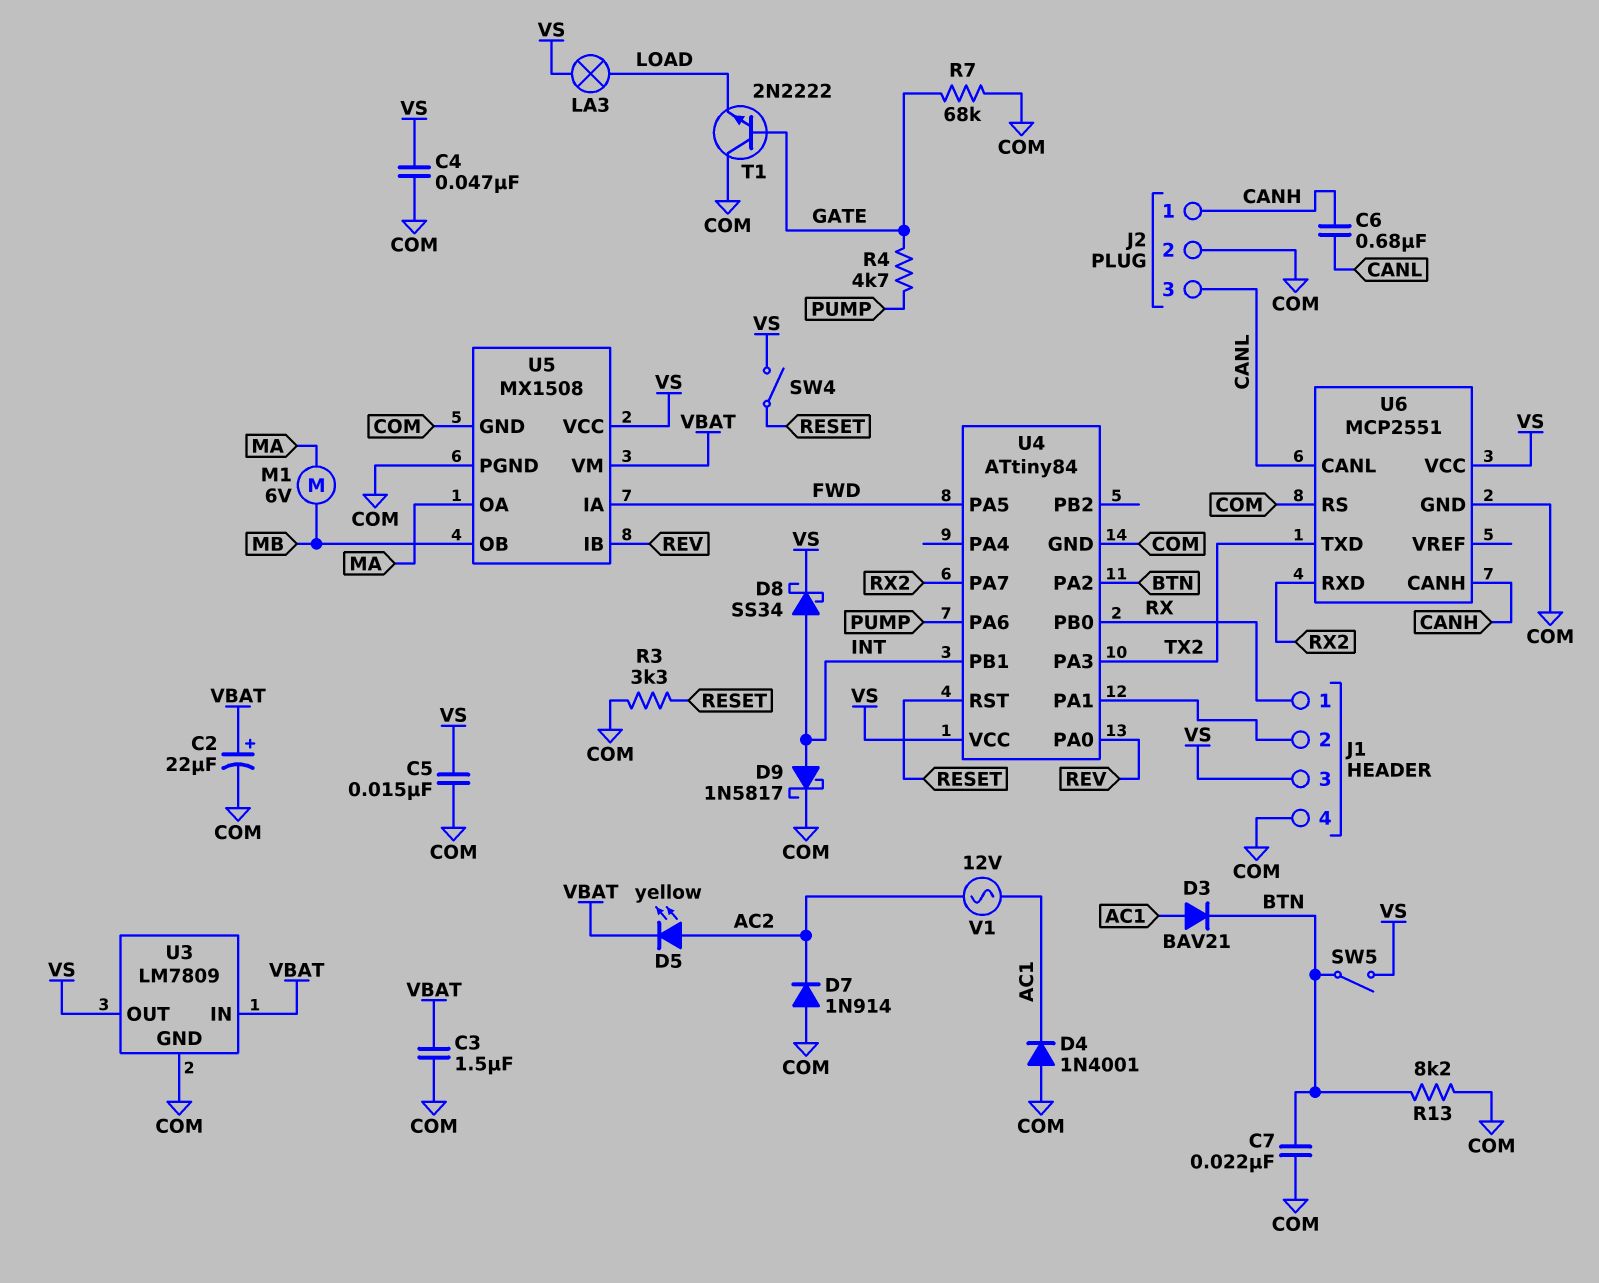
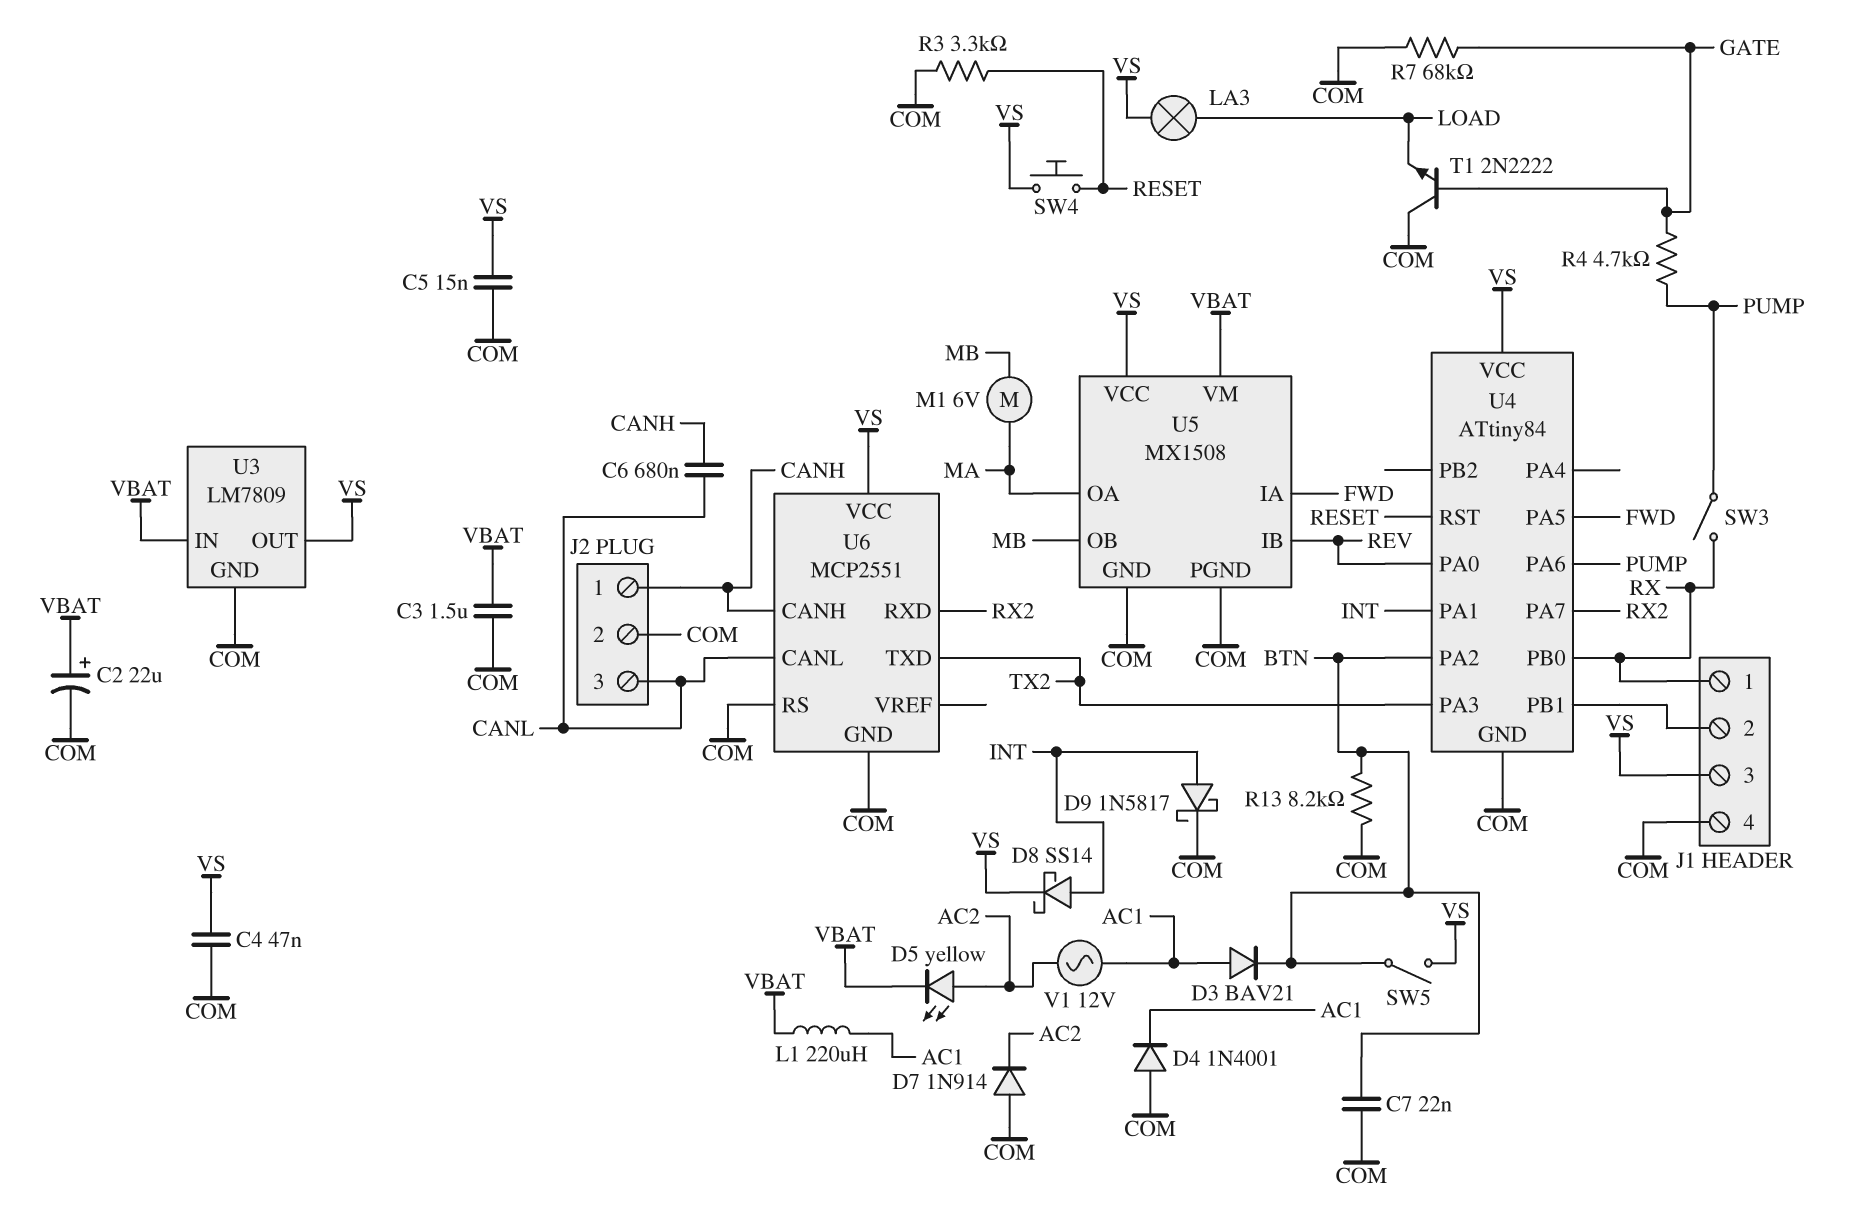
D8: schottky SS34 (A INT, K VS) -> schottky SS14 (A INT, K VS)
L1: none -> 220uH (AC1, VBAT)
SW3: none -> switch (PUMP, RX)
SW4: switch (RESET, VS) -> button (RESET, VS)
U4 pin PA1: J1/2 -> INT
U4 pin PB1: INT -> J1/2

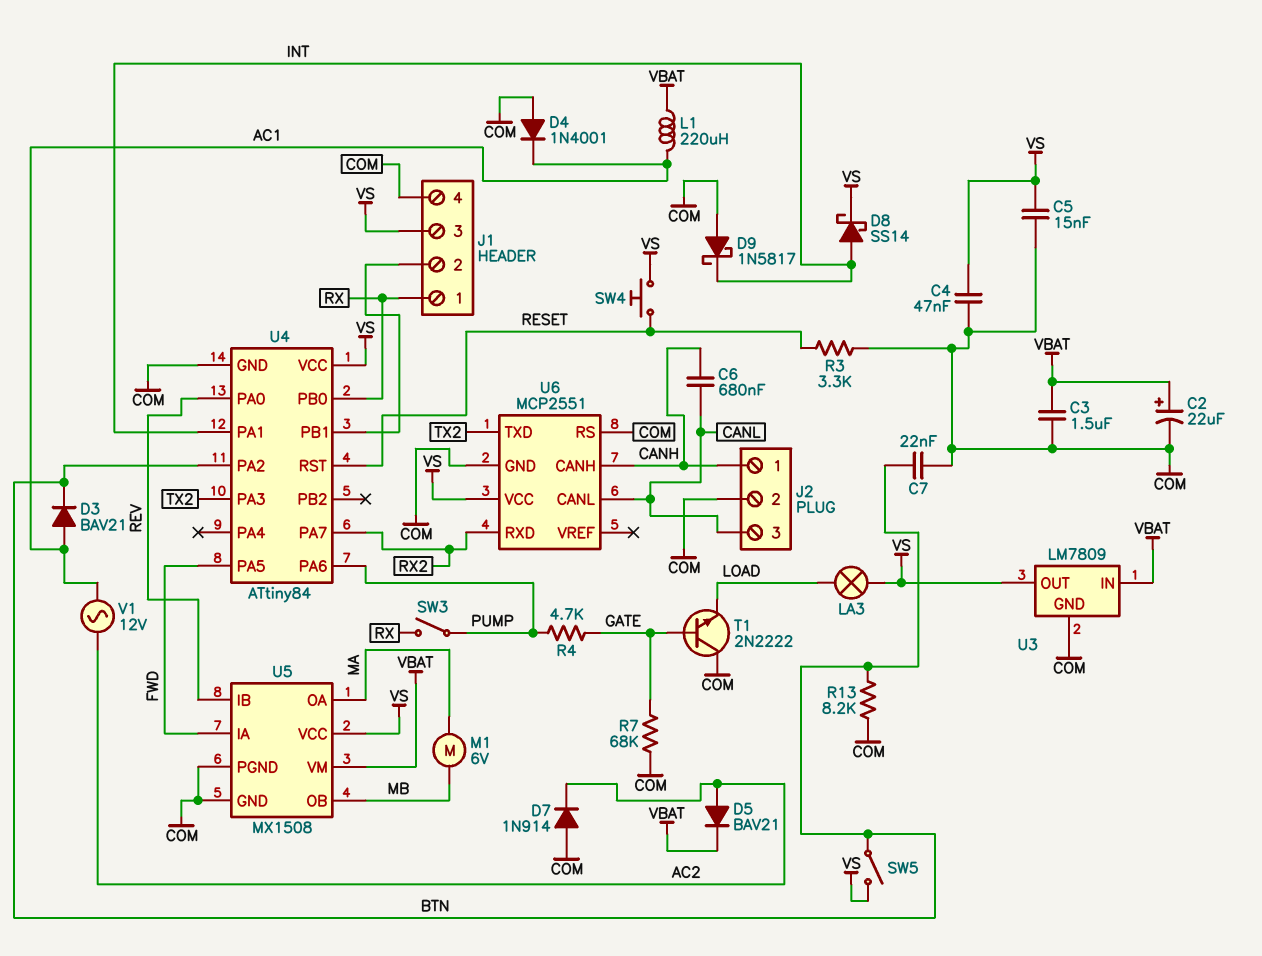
D5: LED yellow (A AC2, K VBAT) -> diode BAV21 (A AC2, K VBAT)
D9: schottky 1N5817 (A INT, K COM) -> schottky 1N5817 (A COM, K INT)

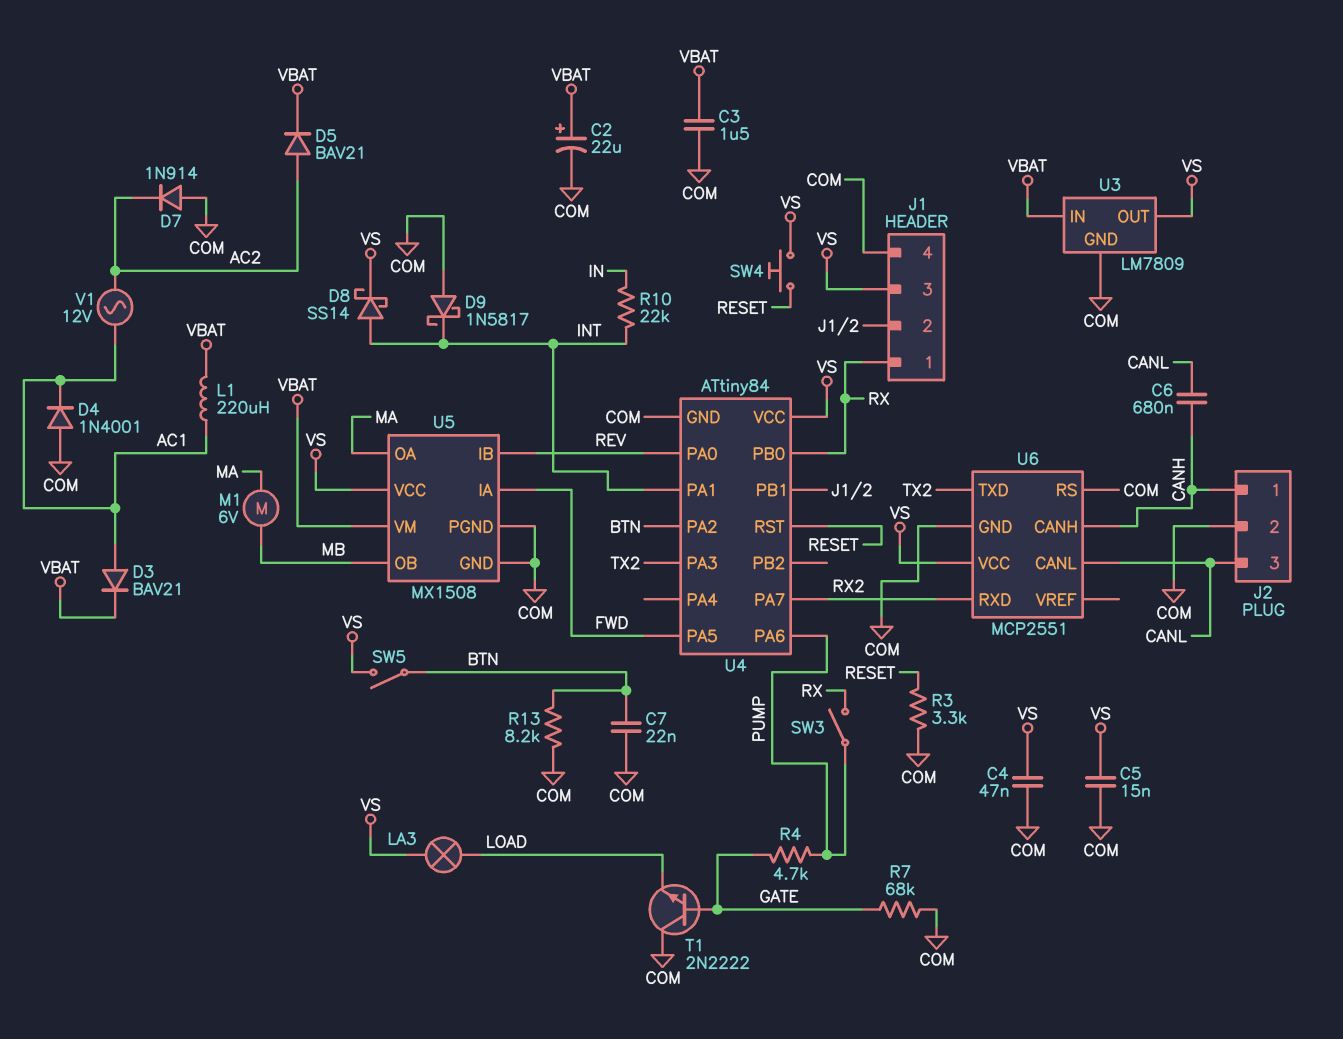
D3: diode BAV21 (A AC1, K BTN) -> diode BAV21 (A AC1, K VBAT)
R10: none -> 22k (IN, INT)

